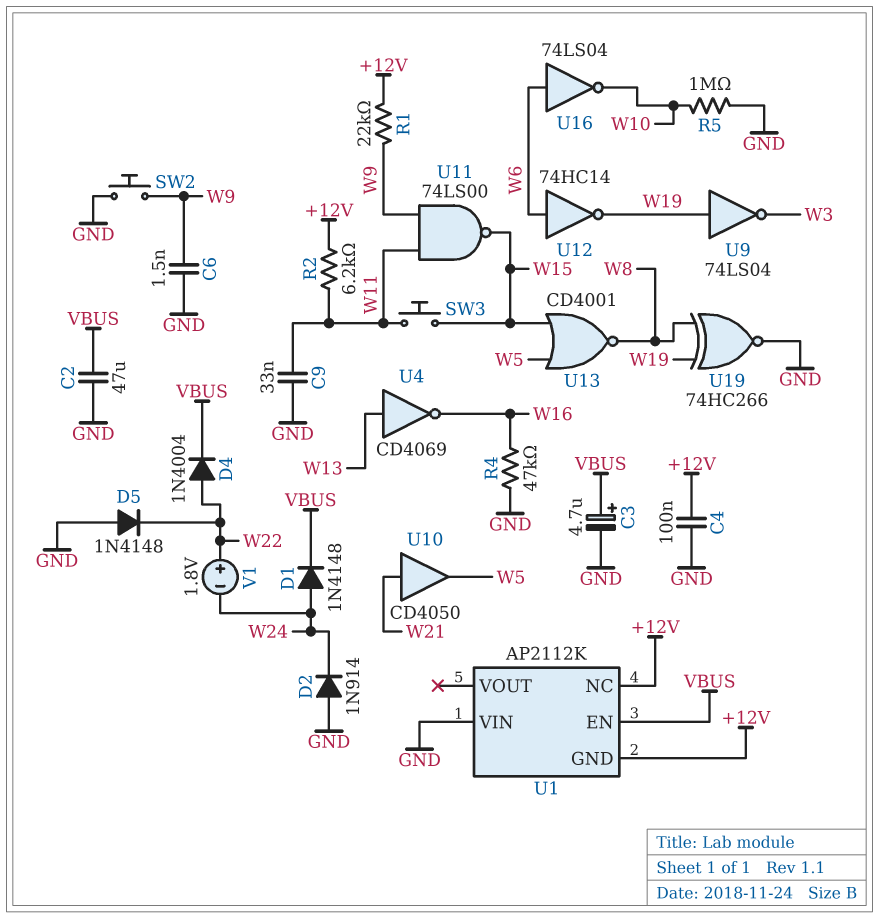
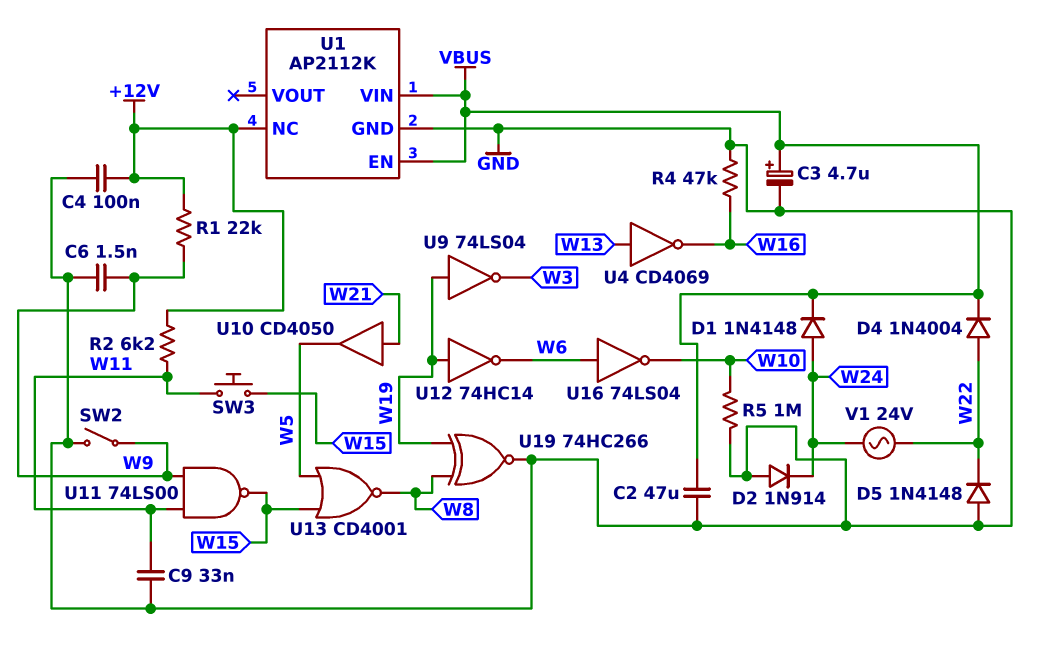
SW2: button (GND, W9) -> switch (GND, W9)
U1 pin GND: +12V -> GND
U1 pin VIN: GND -> VBUS
U12: NOT 74HC14 (in W6, out W19) -> NOT 74HC14 (in W19, out W6)
V1: 1.8V (plus W22, minus W24) -> AC 24V (W22, W24)

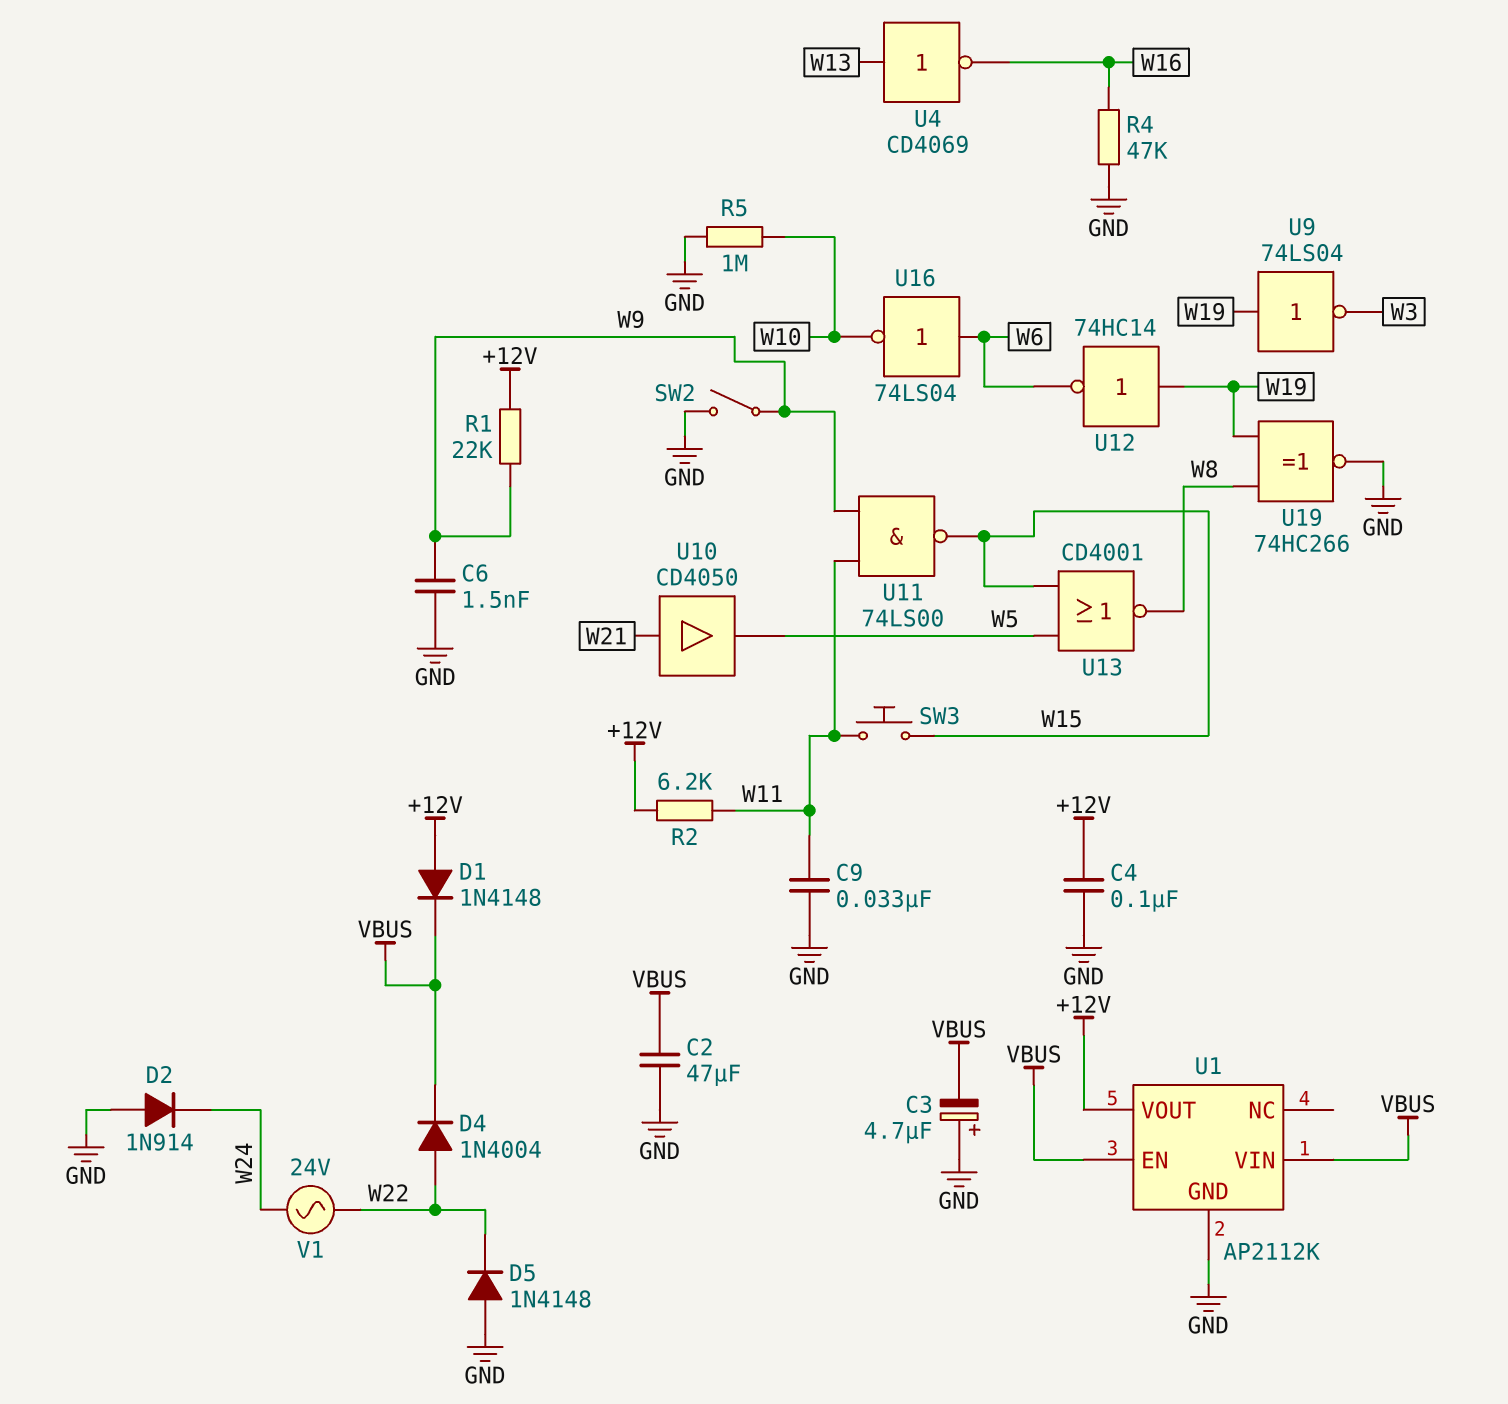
C3: 4.7uF (plus VBUS, minus GND) -> 4.7uF (plus GND, minus VBUS)
D1: diode 1N4148 (A W24, K VBUS) -> diode 1N4148 (A +12V, K VBUS)
U1 pin NC: +12V -> none
U1 pin VOUT: none -> +12V

